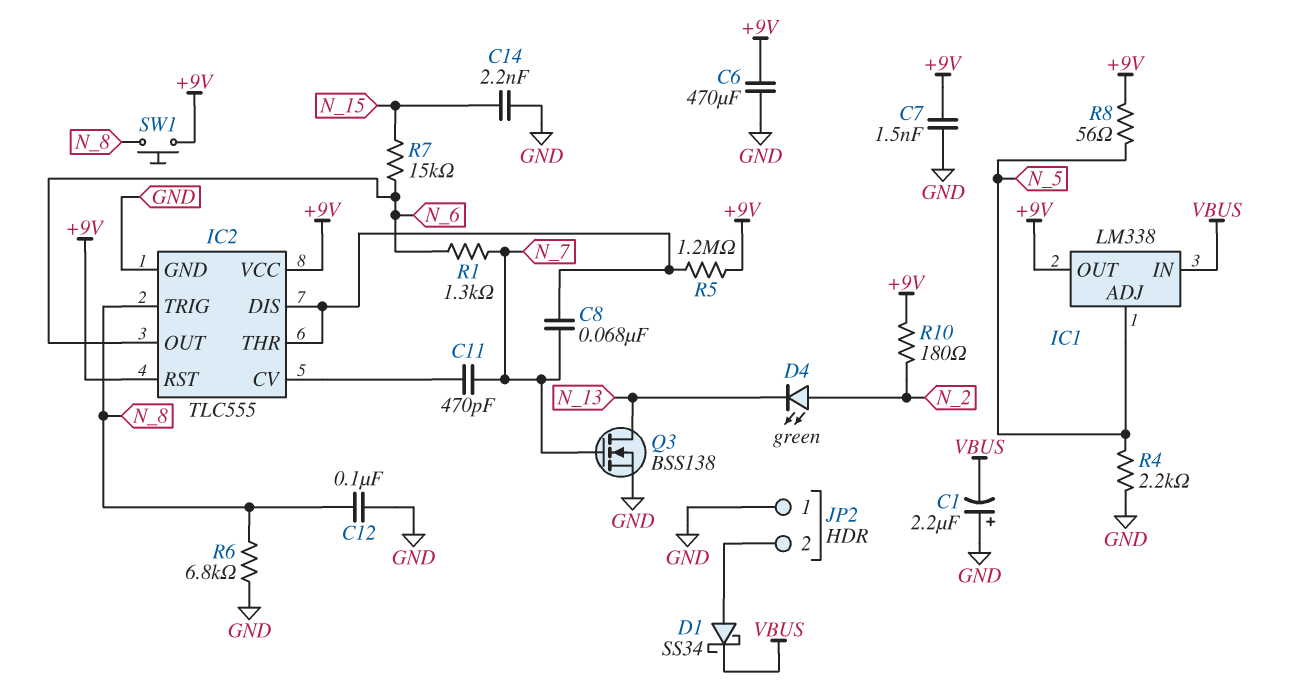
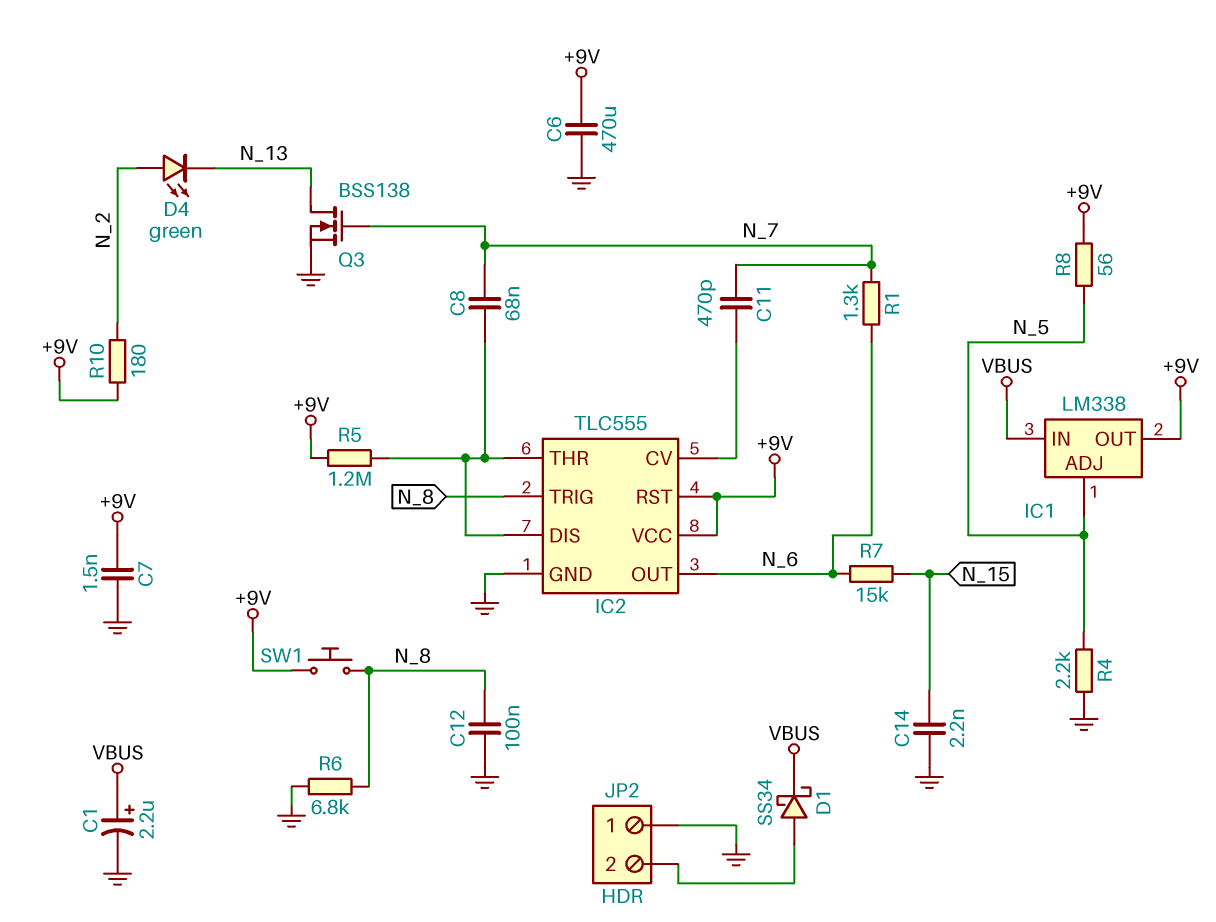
C1: 2.2uF (plus GND, minus VBUS) -> 2.2uF (plus VBUS, minus GND)

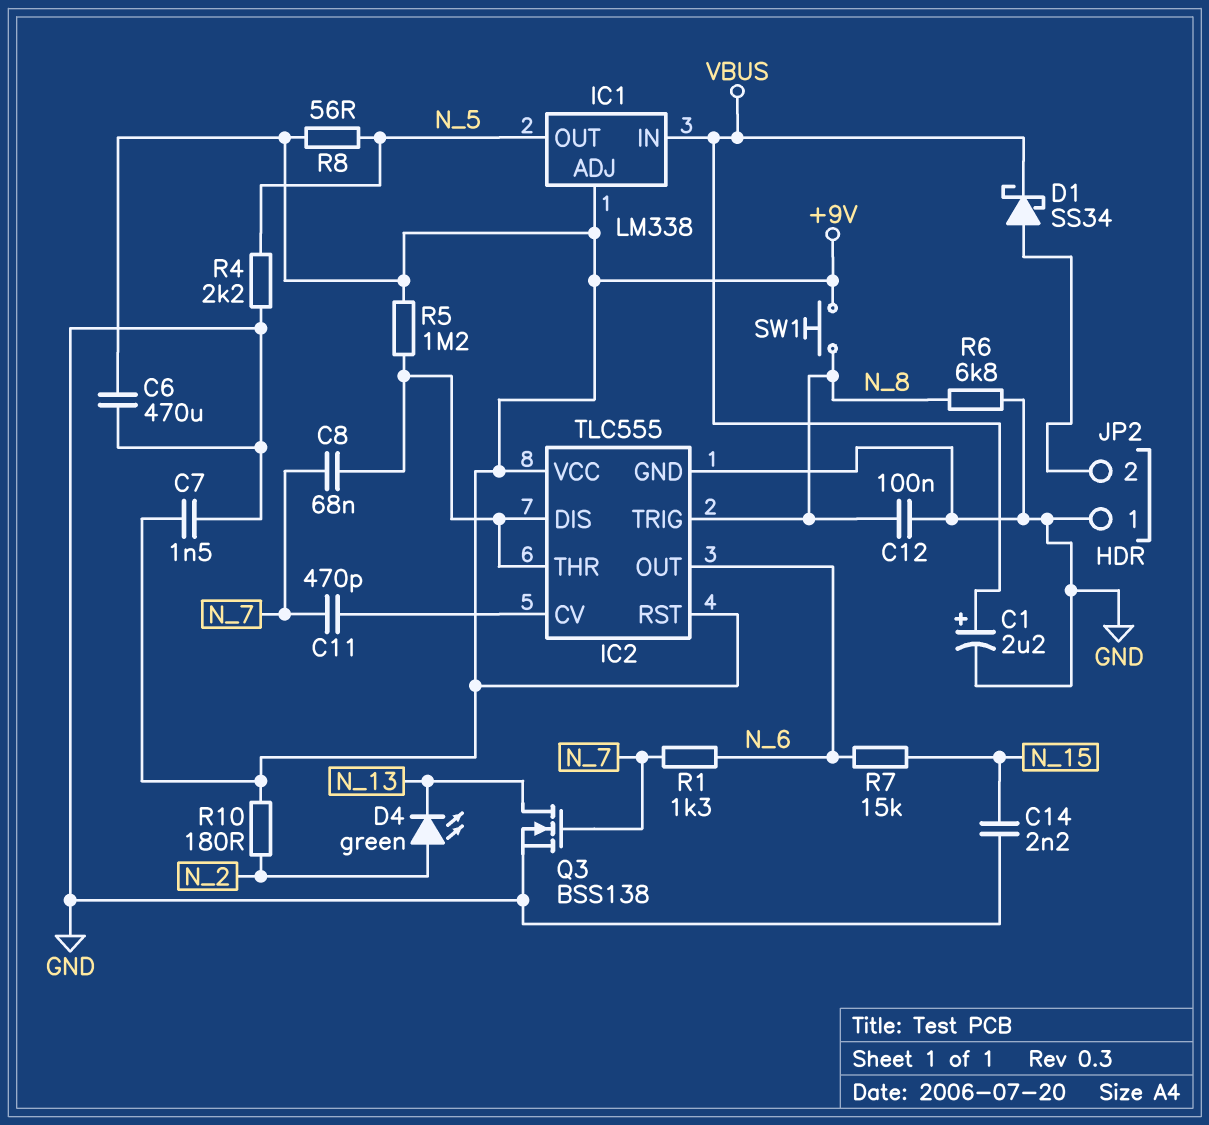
IC1 pin ADJ: N_5 -> +9V
IC1 pin OUT: +9V -> N_5

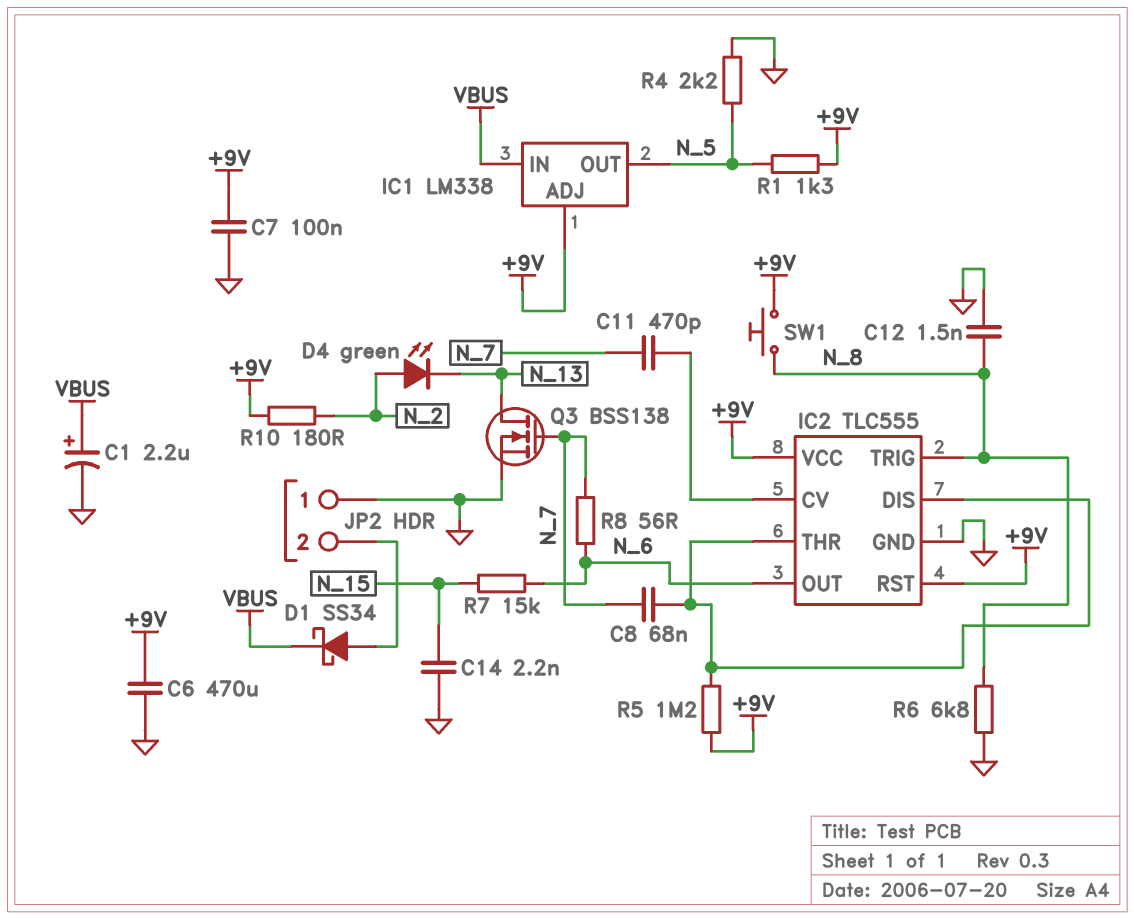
C7: 1.5nF (+9V, GND) -> 100nF (+9V, GND)
C12: 100nF (GND, N_8) -> 1.5nF (GND, N_8)
R1: 1.3k (N_6, N_7) -> 1.3k (+9V, N_5)
R8: 56 (+9V, N_5) -> 56 (N_6, N_7)

